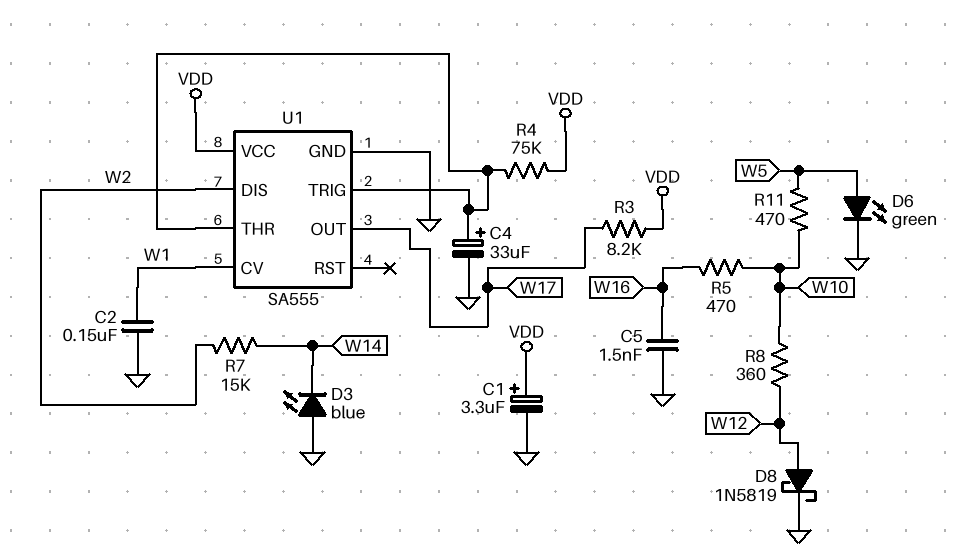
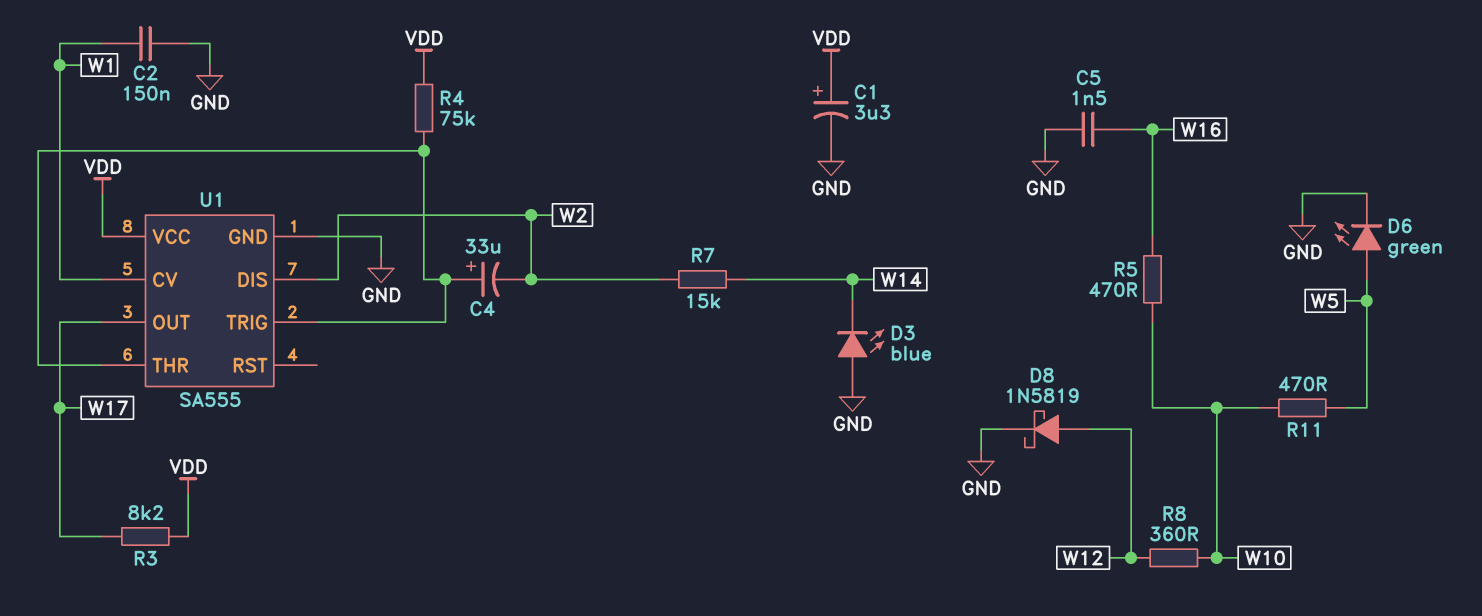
C4: 33uF (plus U1/THR, minus GND) -> 33uF (plus U1/THR, minus W2)

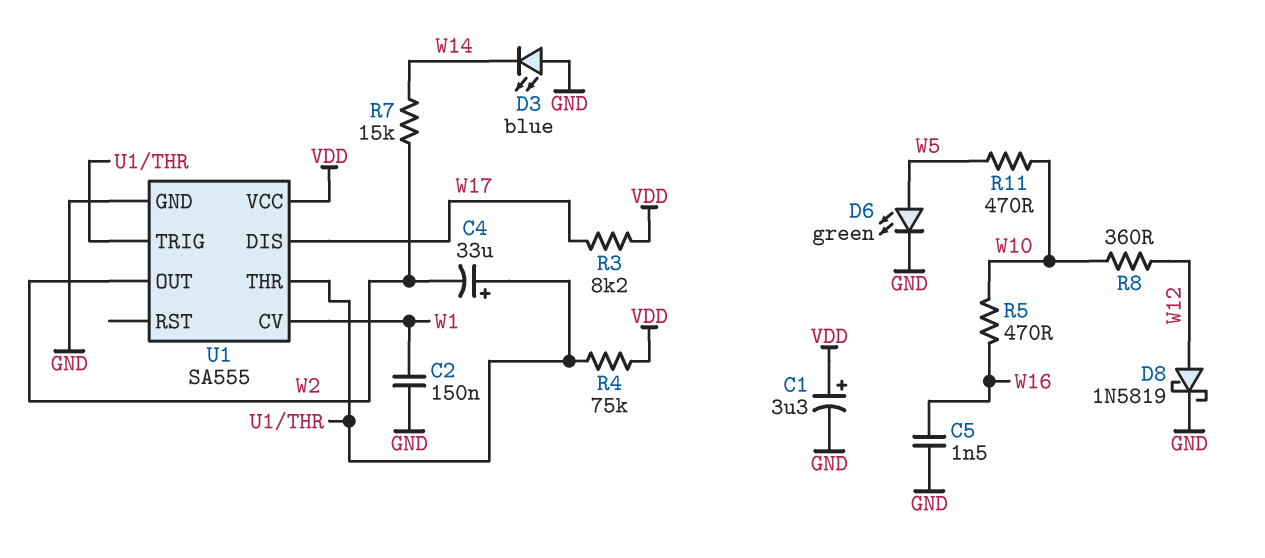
U1 pin DIS: W2 -> W17
U1 pin OUT: W17 -> W2

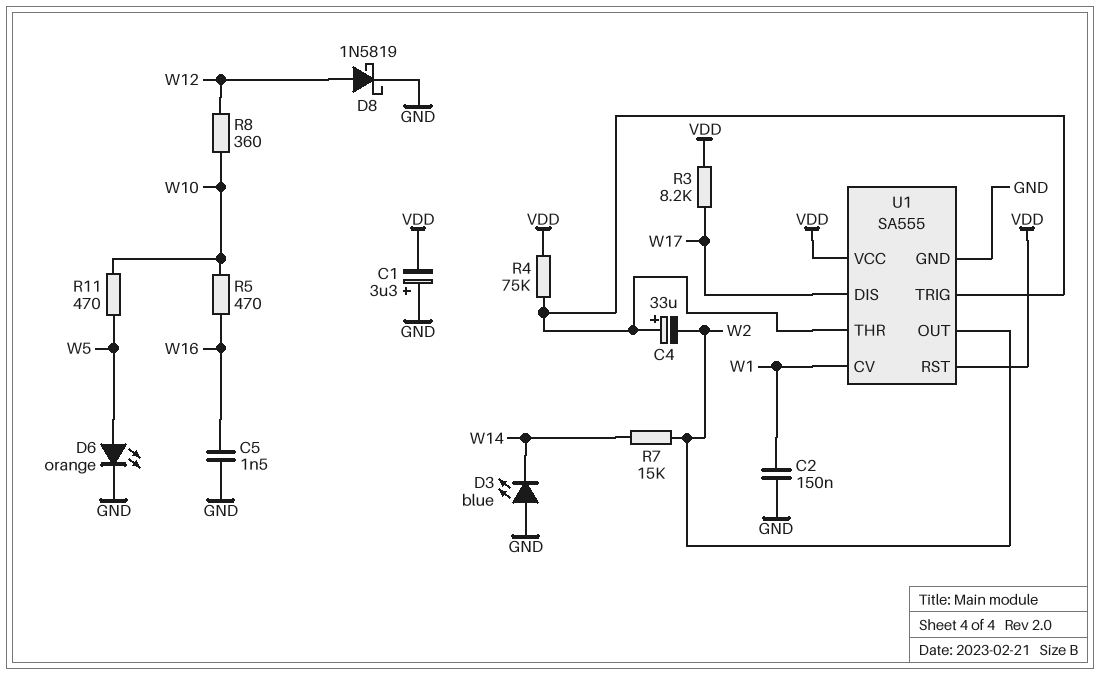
C1: 3.3uF (plus VDD, minus GND) -> 3.3uF (plus GND, minus VDD)
D6: LED green (A W5, K GND) -> LED orange (A W5, K GND)
U1 pin RST: none -> VDD

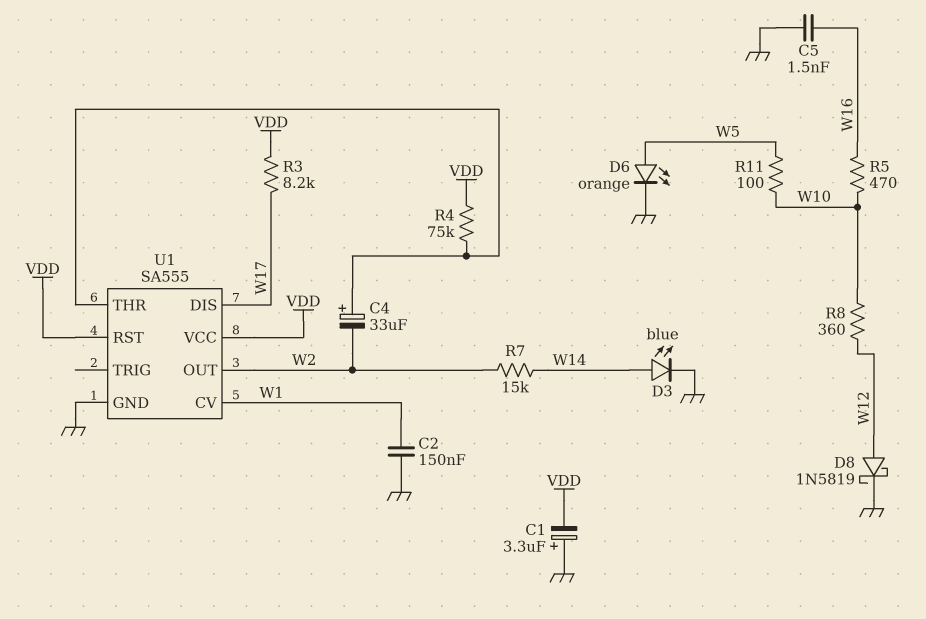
D3: LED blue (A GND, K W14) -> LED blue (A W14, K GND)
R11: 470 (W5, W10) -> 100 (W5, W10)
U1 pin TRIG: U1/THR -> none

